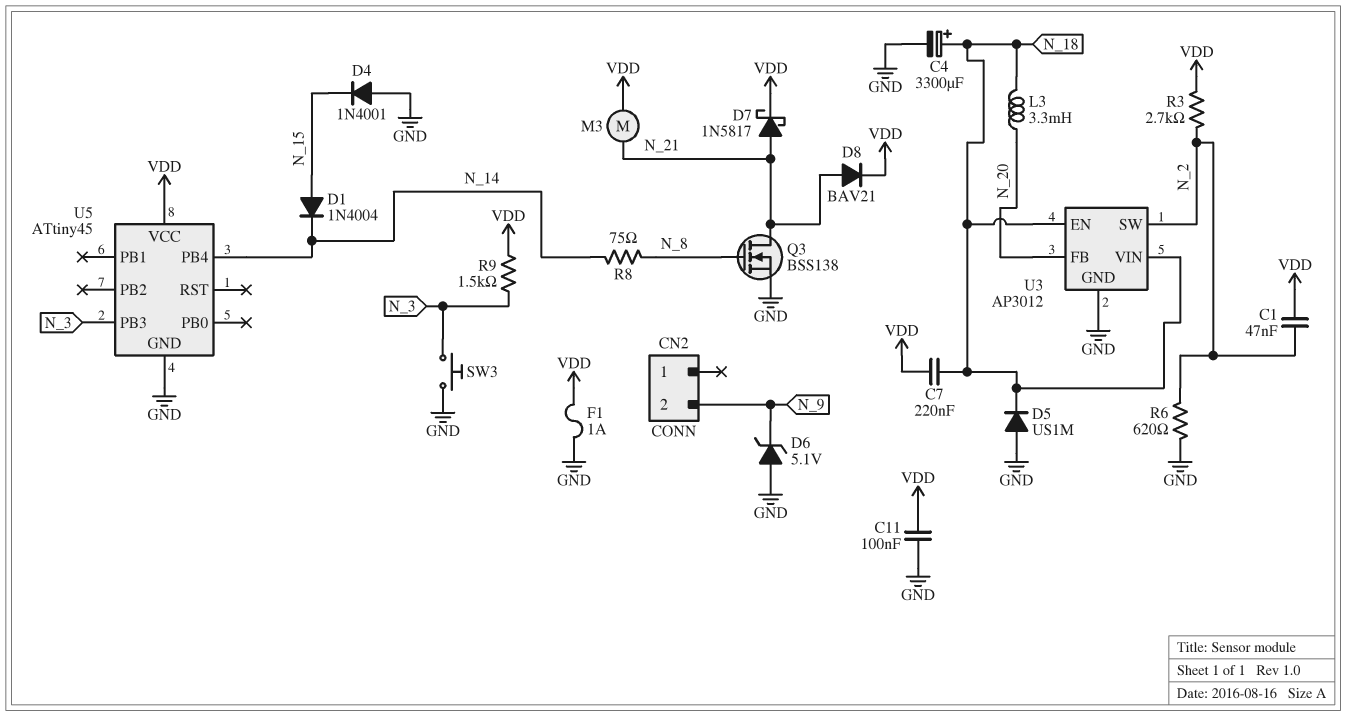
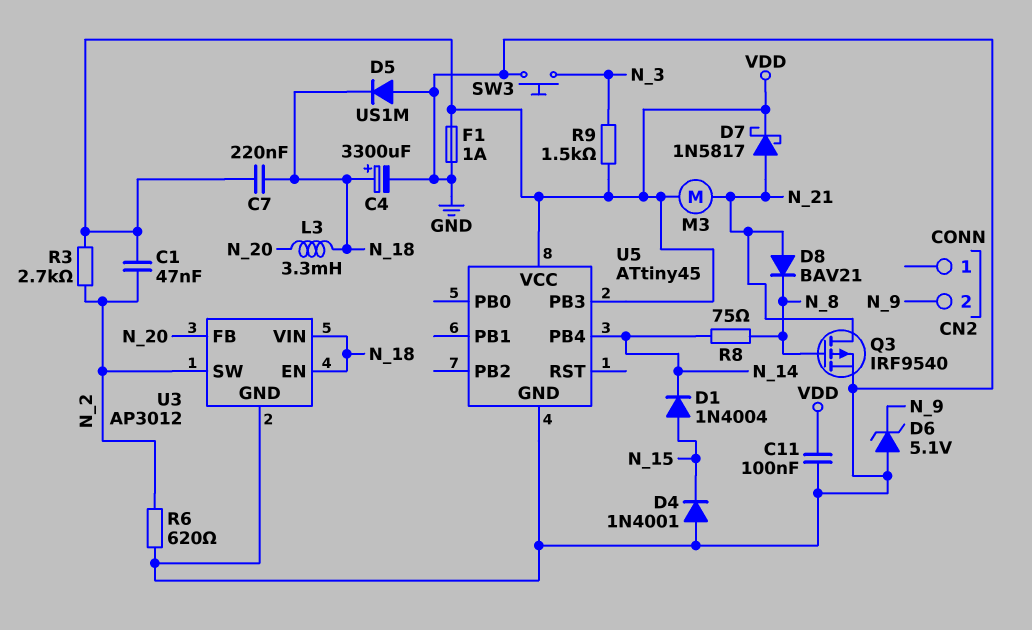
D8: diode BAV21 (A N_21, K VDD) -> diode BAV21 (A N_21, K N_8)
Q3: NMOS BSS138 (G N_8, D N_21, S GND) -> PMOS IRF9540 (G N_8, D N_21, S GND)
U5 pin PB3: N_3 -> VDD

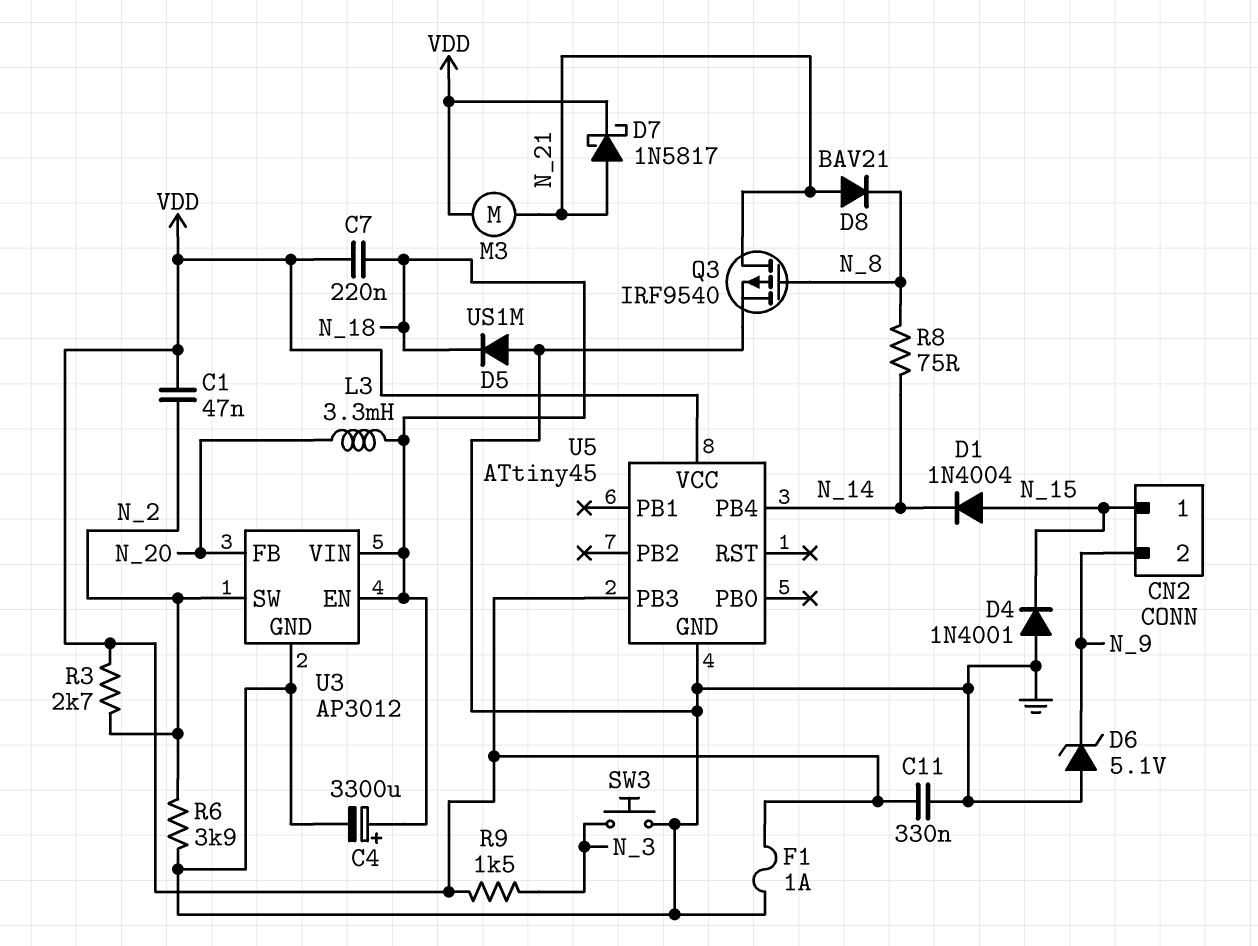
C11: 100nF (GND, VDD) -> 330nF (GND, VDD)
CN2 pin 1: none -> N_15
R6: 620 (GND, N_2) -> 3.9k (GND, N_2)

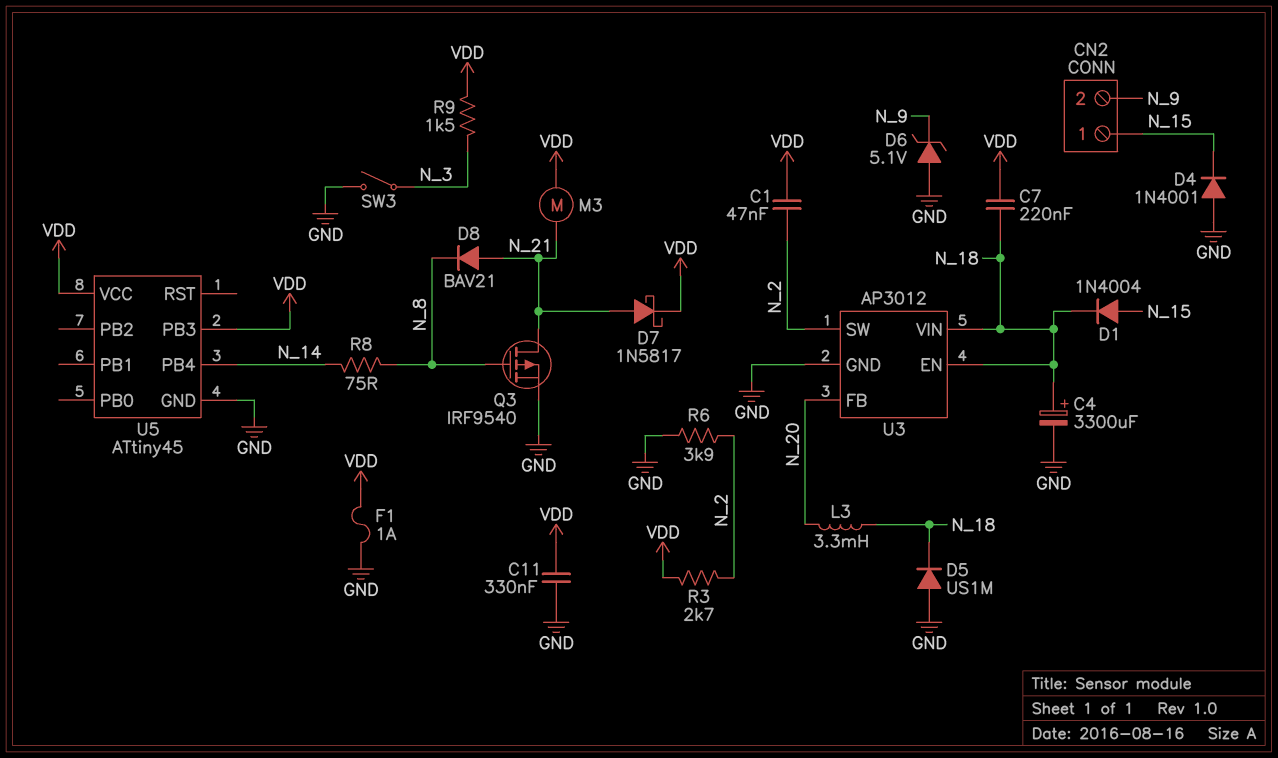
D1: diode 1N4004 (A N_15, K N_14) -> diode 1N4004 (A N_15, K N_18)
SW3: button (GND, N_3) -> switch (GND, N_3)

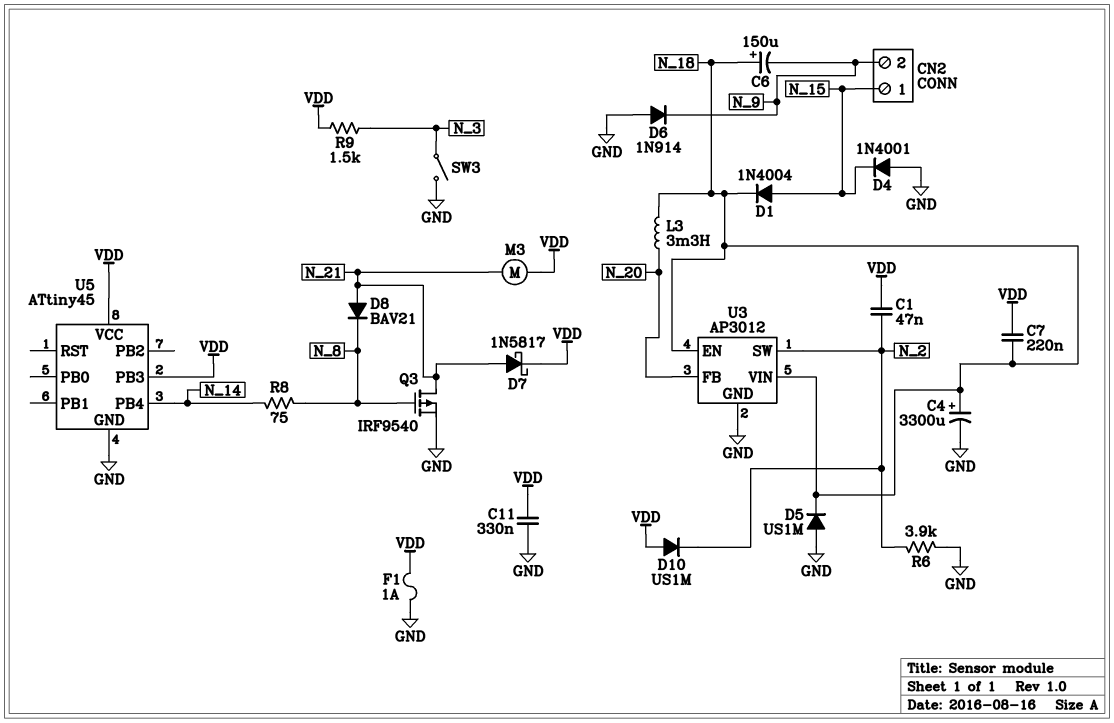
C6: none -> 150uF (plus N_18, minus N_9)
D6: zener 5.1V (A GND, K N_9) -> diode 1N914 (A GND, K N_9)
D10: none -> diode US1M (A VDD, K N_2)
R3: 2.7k (N_2, VDD) -> none

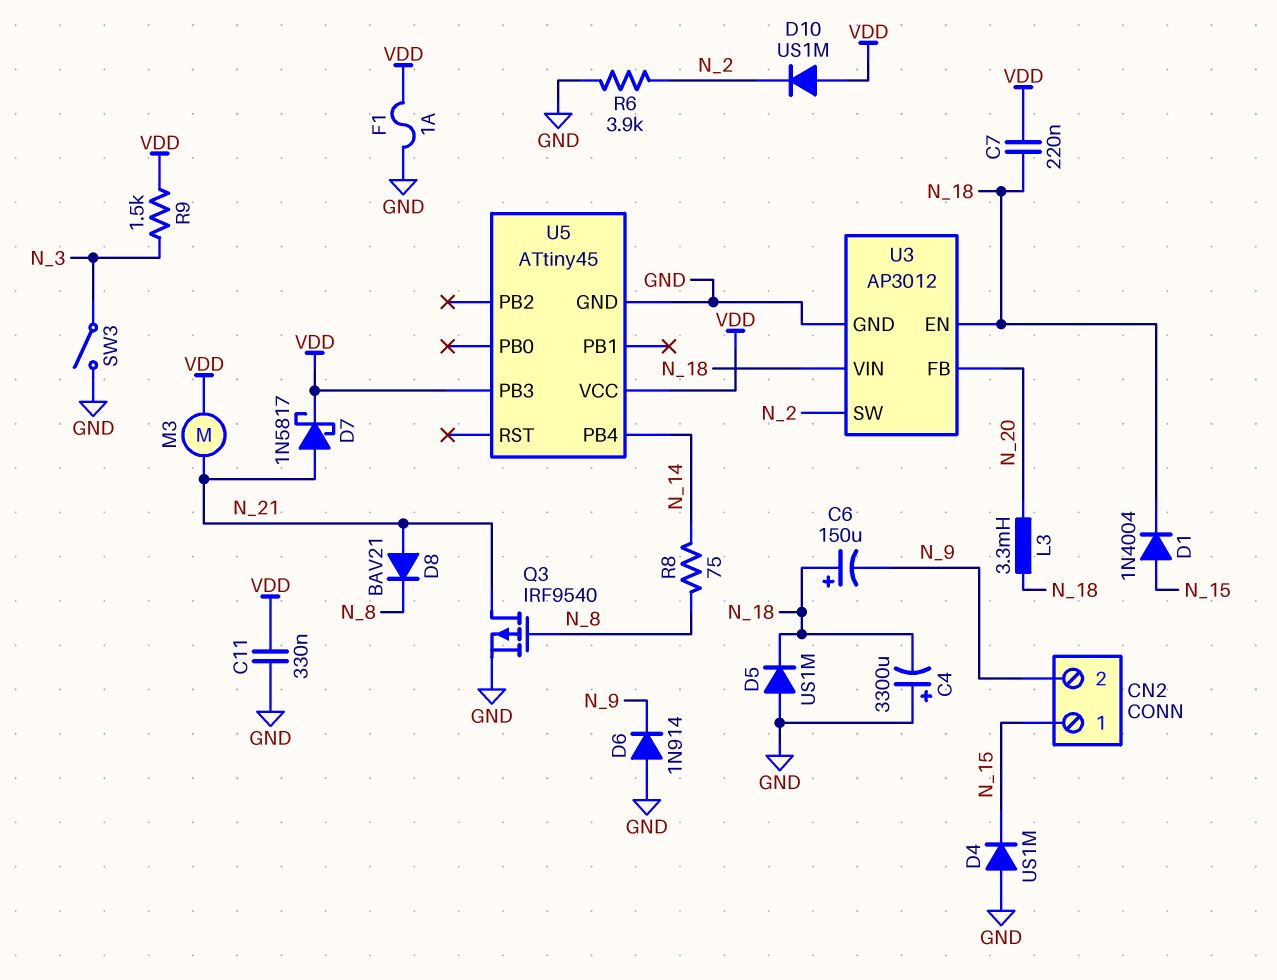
C1: 47nF (N_2, VDD) -> none
C4: 3300uF (plus N_18, minus GND) -> 3300uF (plus GND, minus N_18)
D4: diode 1N4001 (A GND, K N_15) -> diode US1M (A GND, K N_15)

